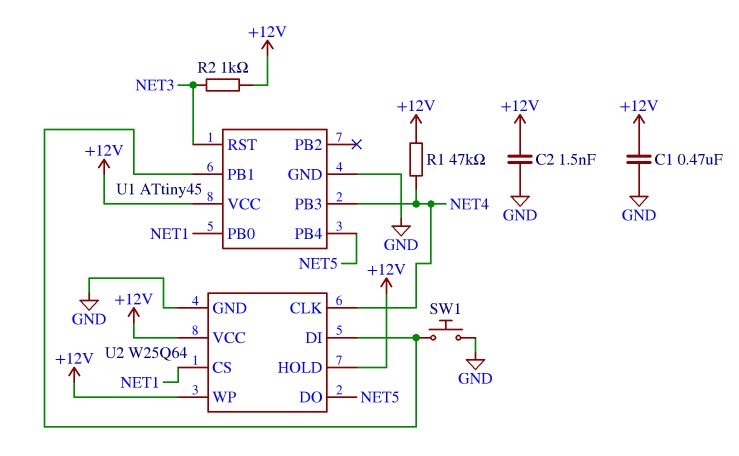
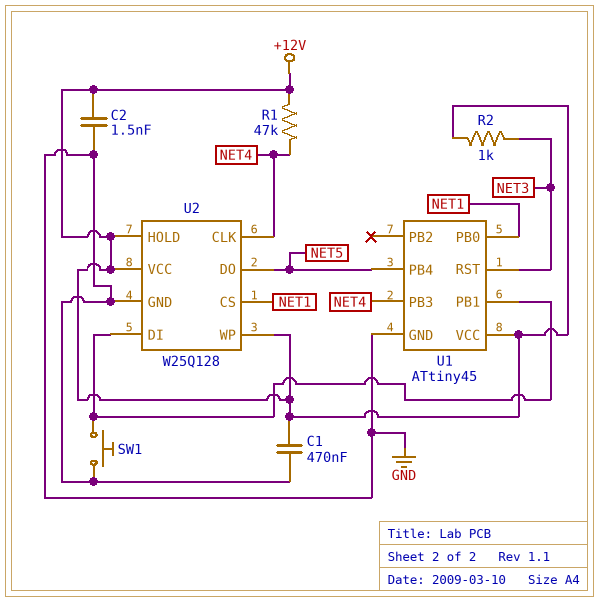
U2: W25Q64 -> W25Q128

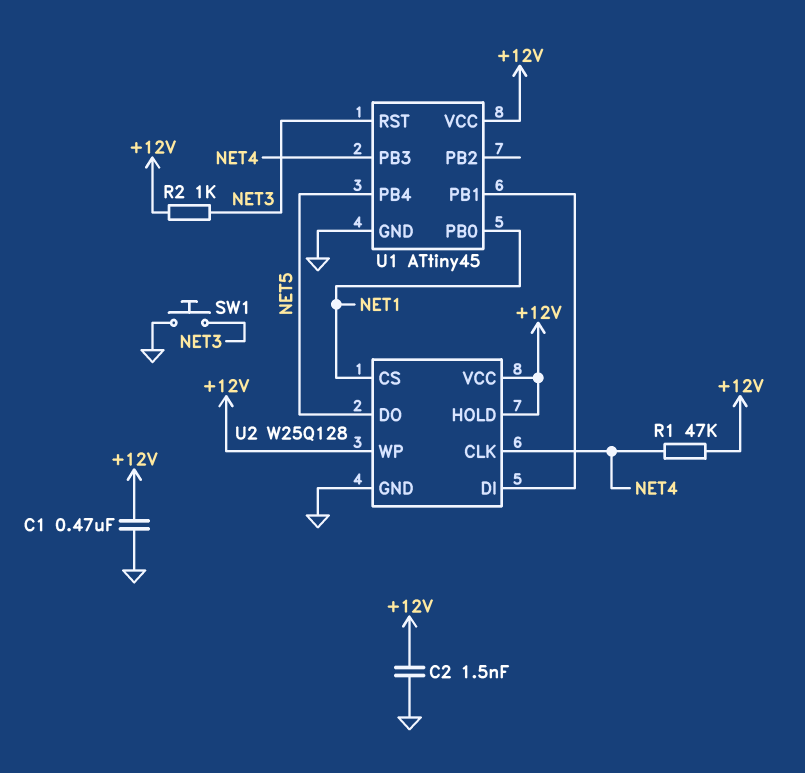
SW1: button (GND, U1/PB1) -> button (GND, NET3)

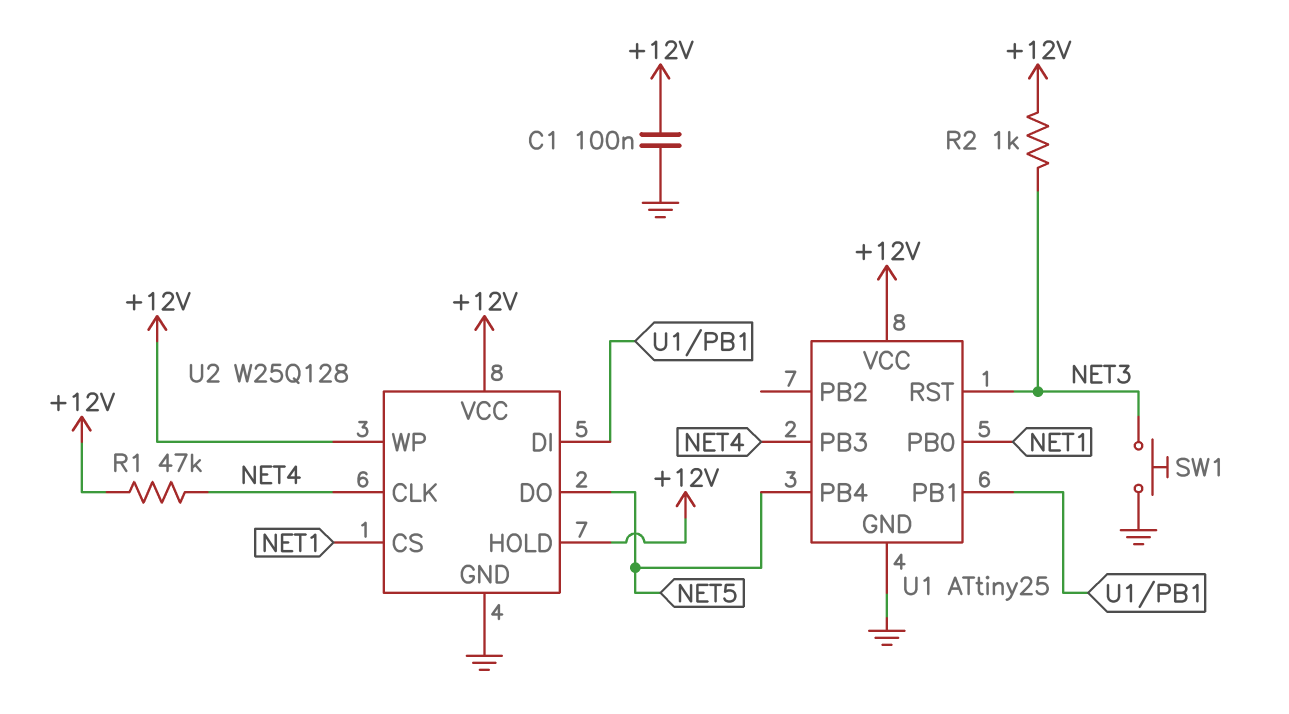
C1: 470nF (+12V, GND) -> 100nF (+12V, GND)
C2: 1.5nF (+12V, GND) -> none
U1: ATtiny45 -> ATtiny25

